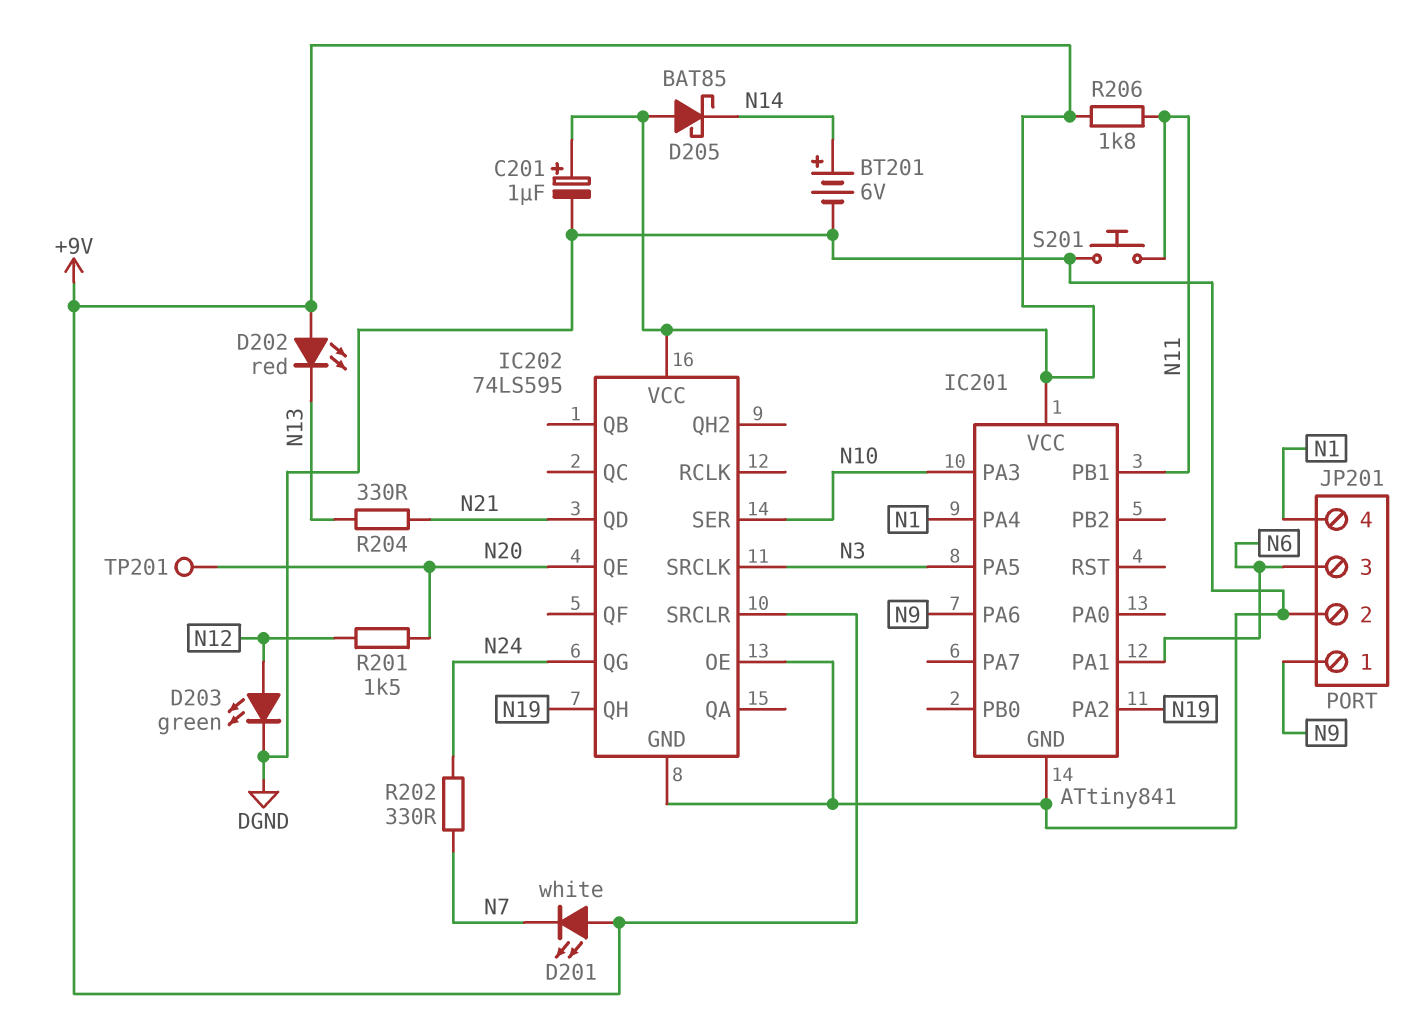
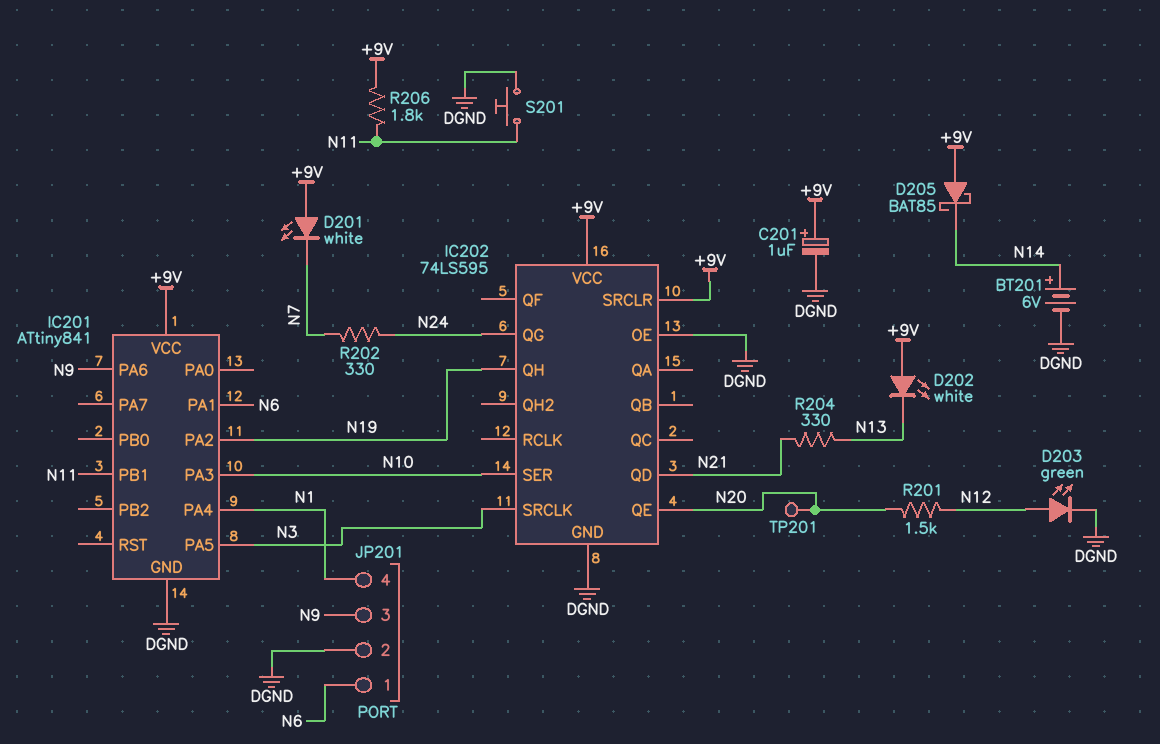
D202: LED red (A +9V, K N13) -> LED white (A +9V, K N13)
JP201 pin 1: N9 -> N6
JP201 pin 3: N6 -> N9

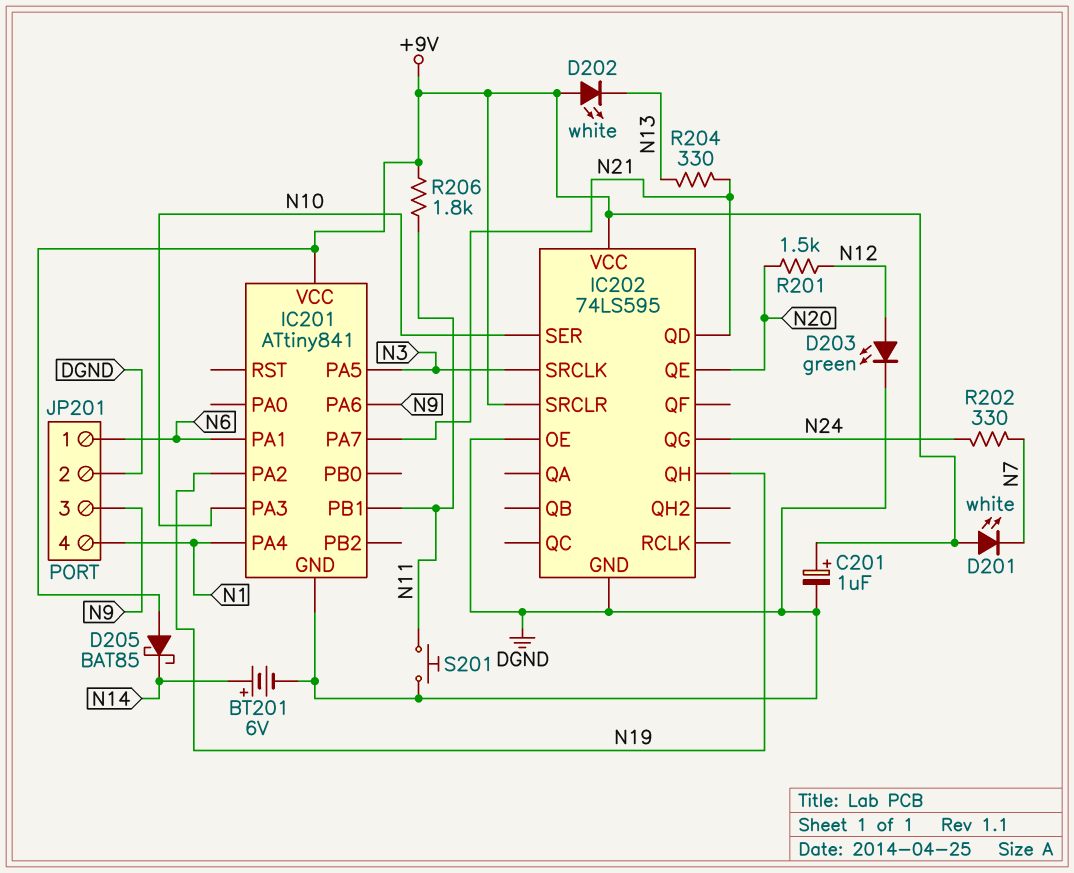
IC201 pin PA7: none -> N21
TP201: test point (N20) -> none

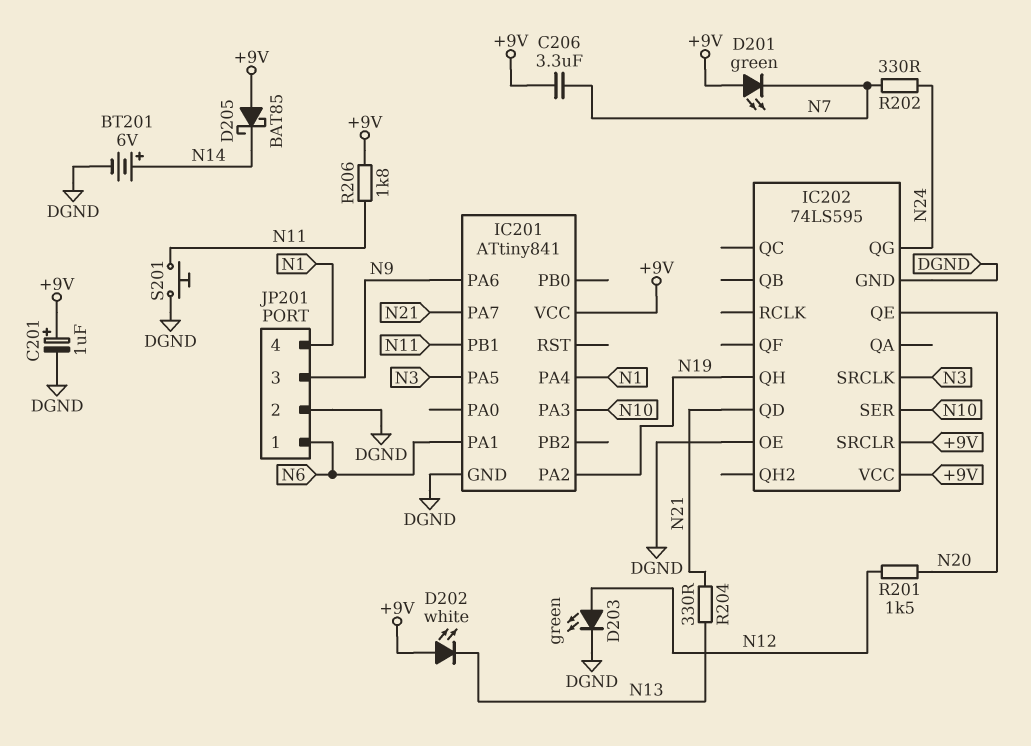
C206: none -> 3.3uF (+9V, N7)
D201: LED white (A +9V, K N7) -> LED green (A +9V, K N7)

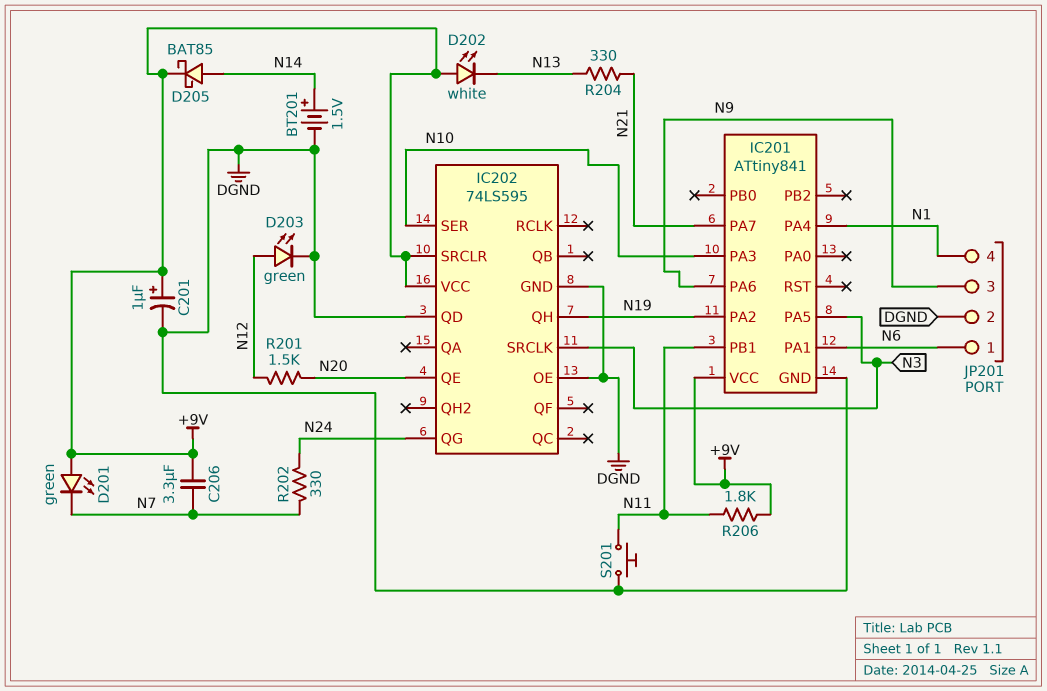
BT201: 6V (plus N14, minus DGND) -> 1.5V (plus N14, minus DGND)
D205: schottky BAT85 (A +9V, K N14) -> schottky BAT85 (A N14, K +9V)
IC202 pin QD: N21 -> DGND

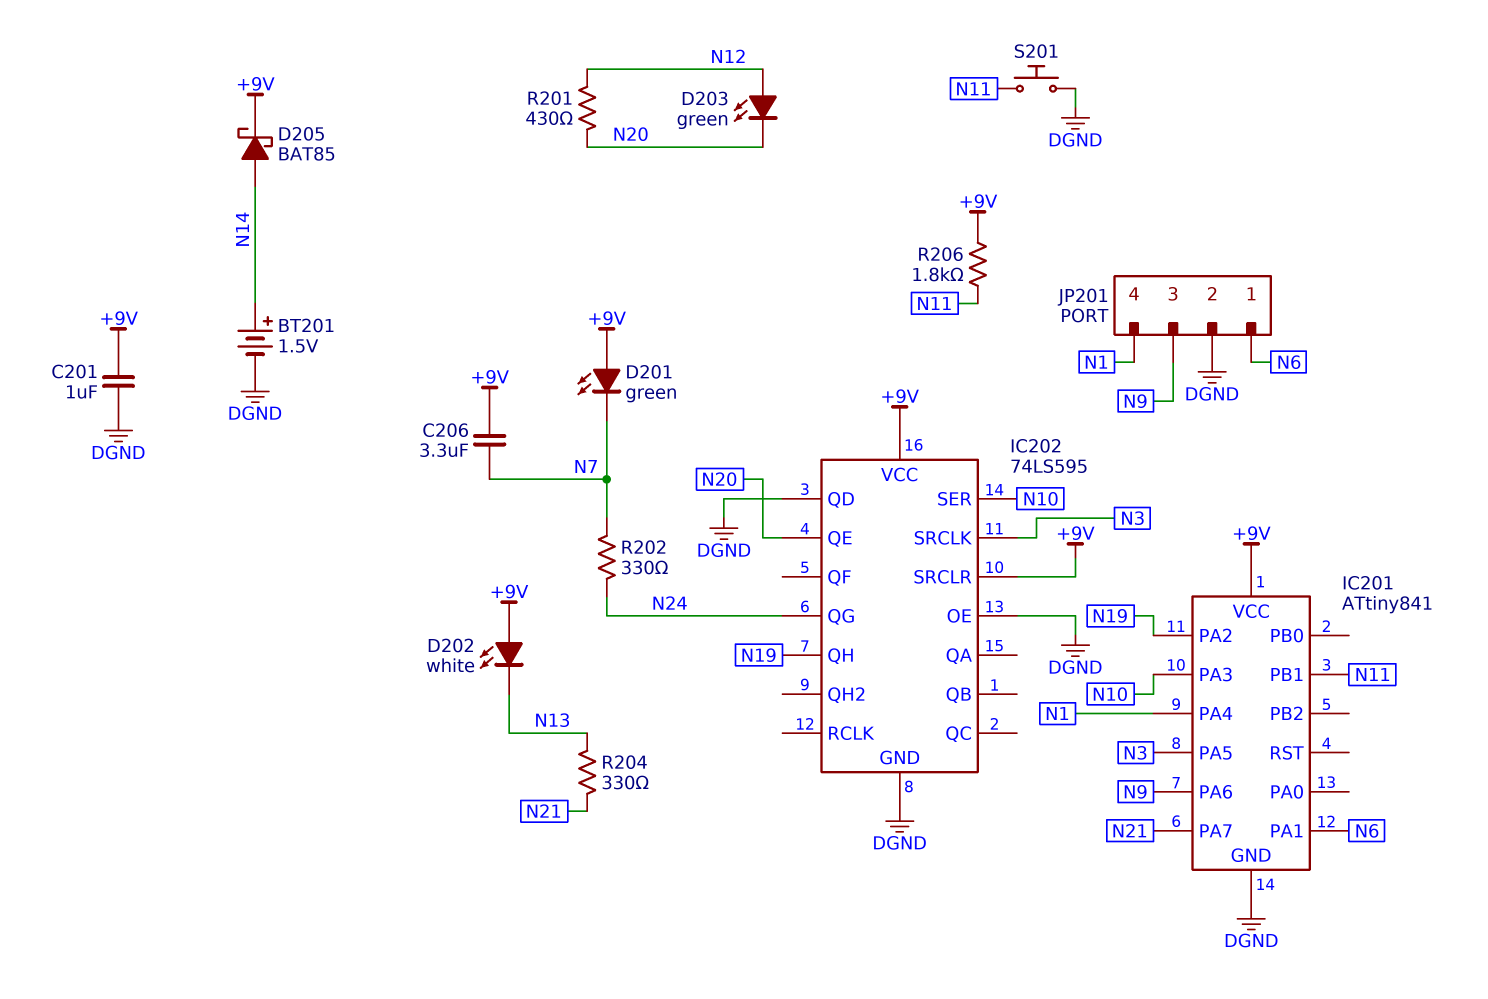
C201: 1uF (plus +9V, minus DGND) -> 1uF (+9V, DGND)
D203: LED green (A N12, K DGND) -> LED green (A N12, K N20)
R201: 1.5k (N12, N20) -> 430 (N12, N20)

